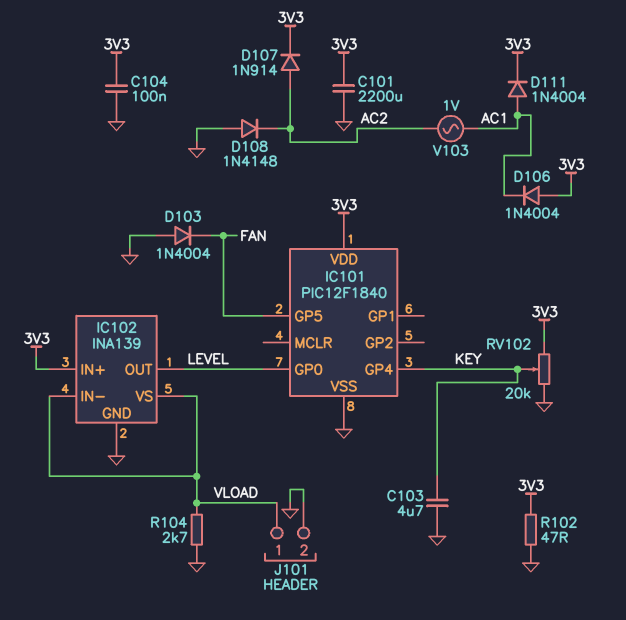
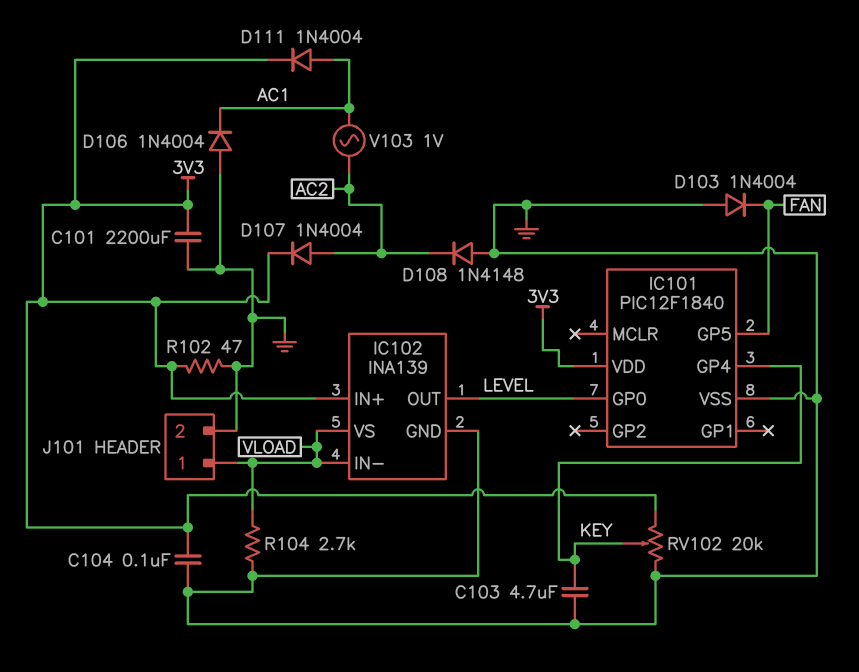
D106: diode 1N4004 (A 3V3, K AC1) -> diode 1N4004 (A GND, K AC1)
D107: diode 1N914 (A AC2, K 3V3) -> diode 1N4004 (A AC2, K 3V3)

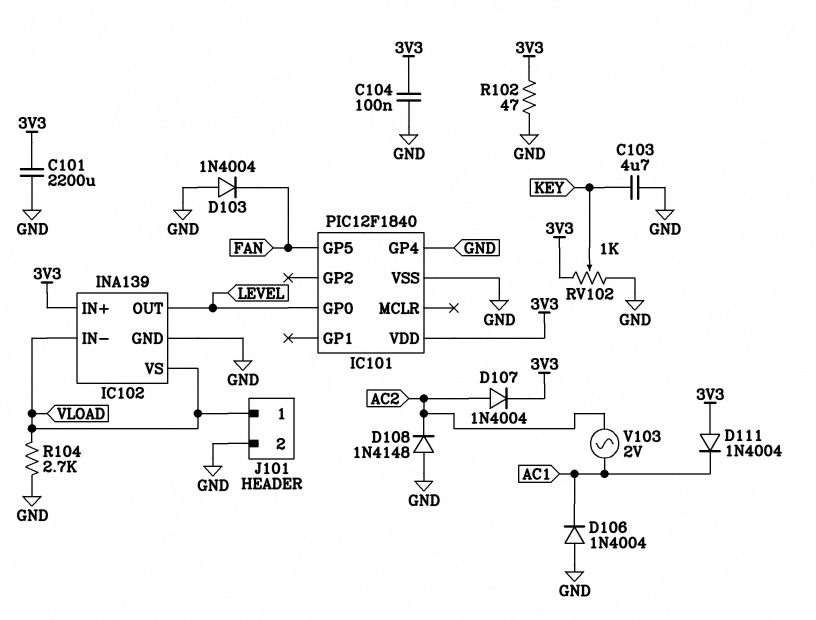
D111: diode 1N4004 (A AC1, K 3V3) -> diode 1N4004 (A 3V3, K AC1)
IC101 pin GP4: KEY -> GND
RV102: 20k (3V3, GND, wiper KEY) -> 1k (3V3, GND, wiper KEY)
V103: AC 1V (AC1, AC2) -> AC 2V (AC1, AC2)

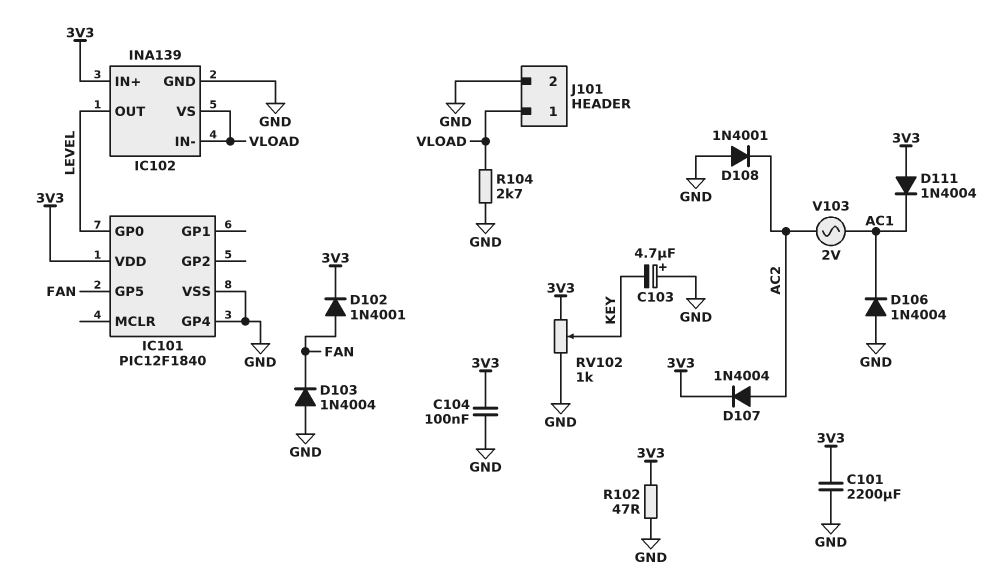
C103: 4.7uF (GND, KEY) -> 4.7uF (plus GND, minus KEY)
D102: none -> diode 1N4001 (A FAN, K 3V3)
D108: diode 1N4148 (A GND, K AC2) -> diode 1N4001 (A GND, K AC2)

